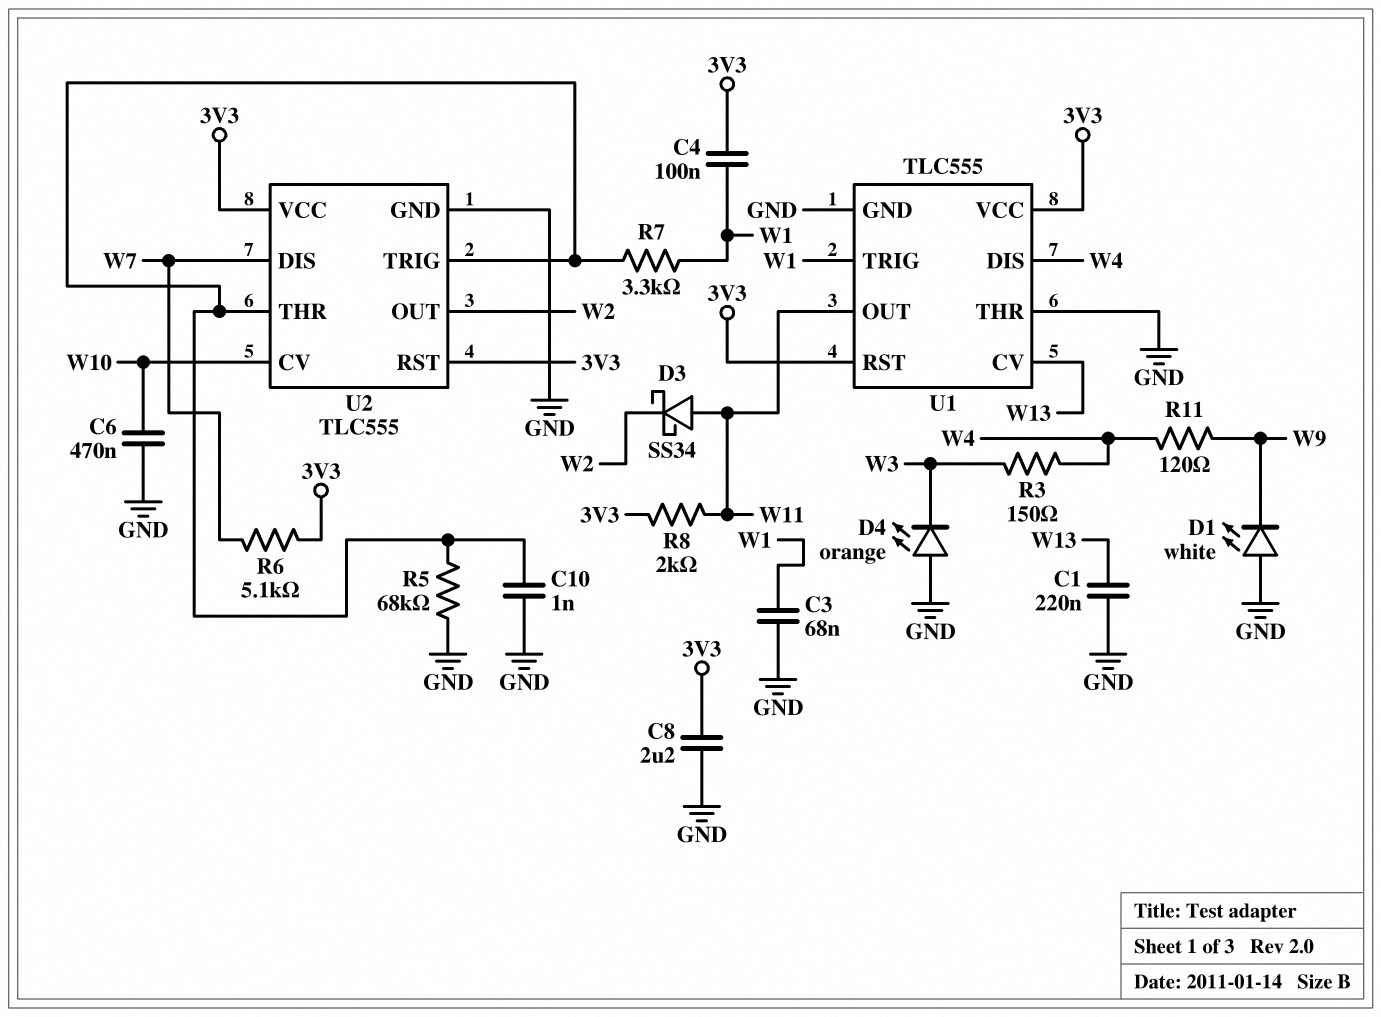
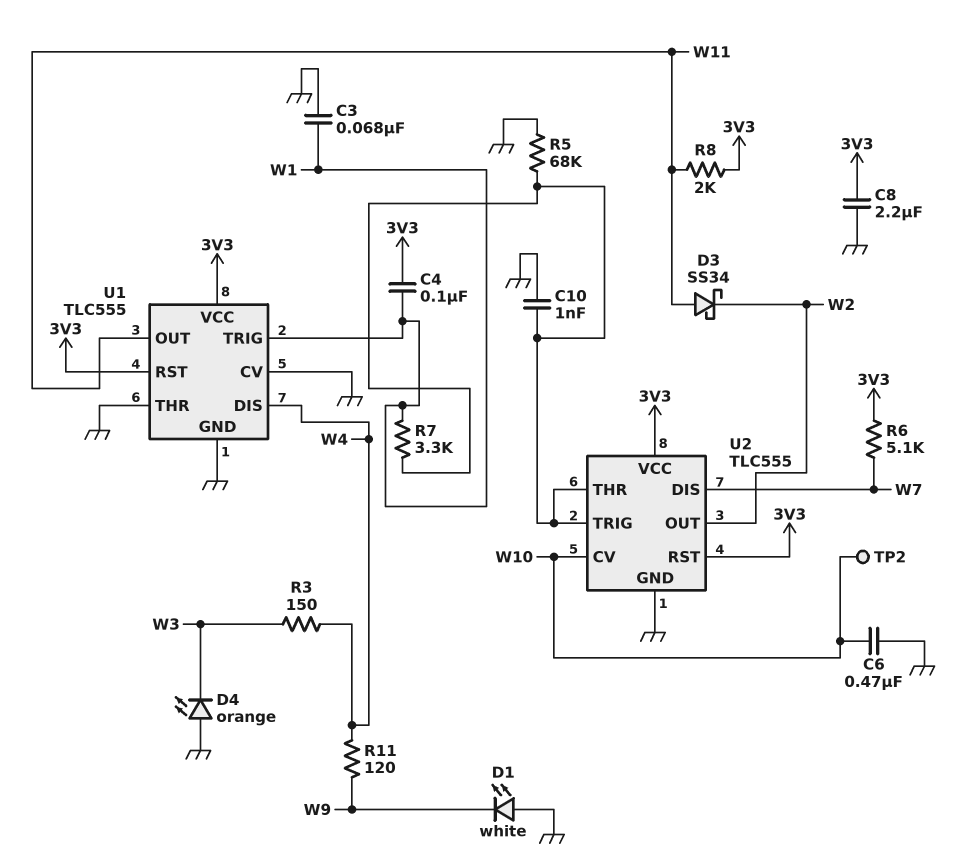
C1: 220nF (GND, W13) -> none
TP2: none -> test point (W10)
U1 pin CV: W13 -> GND

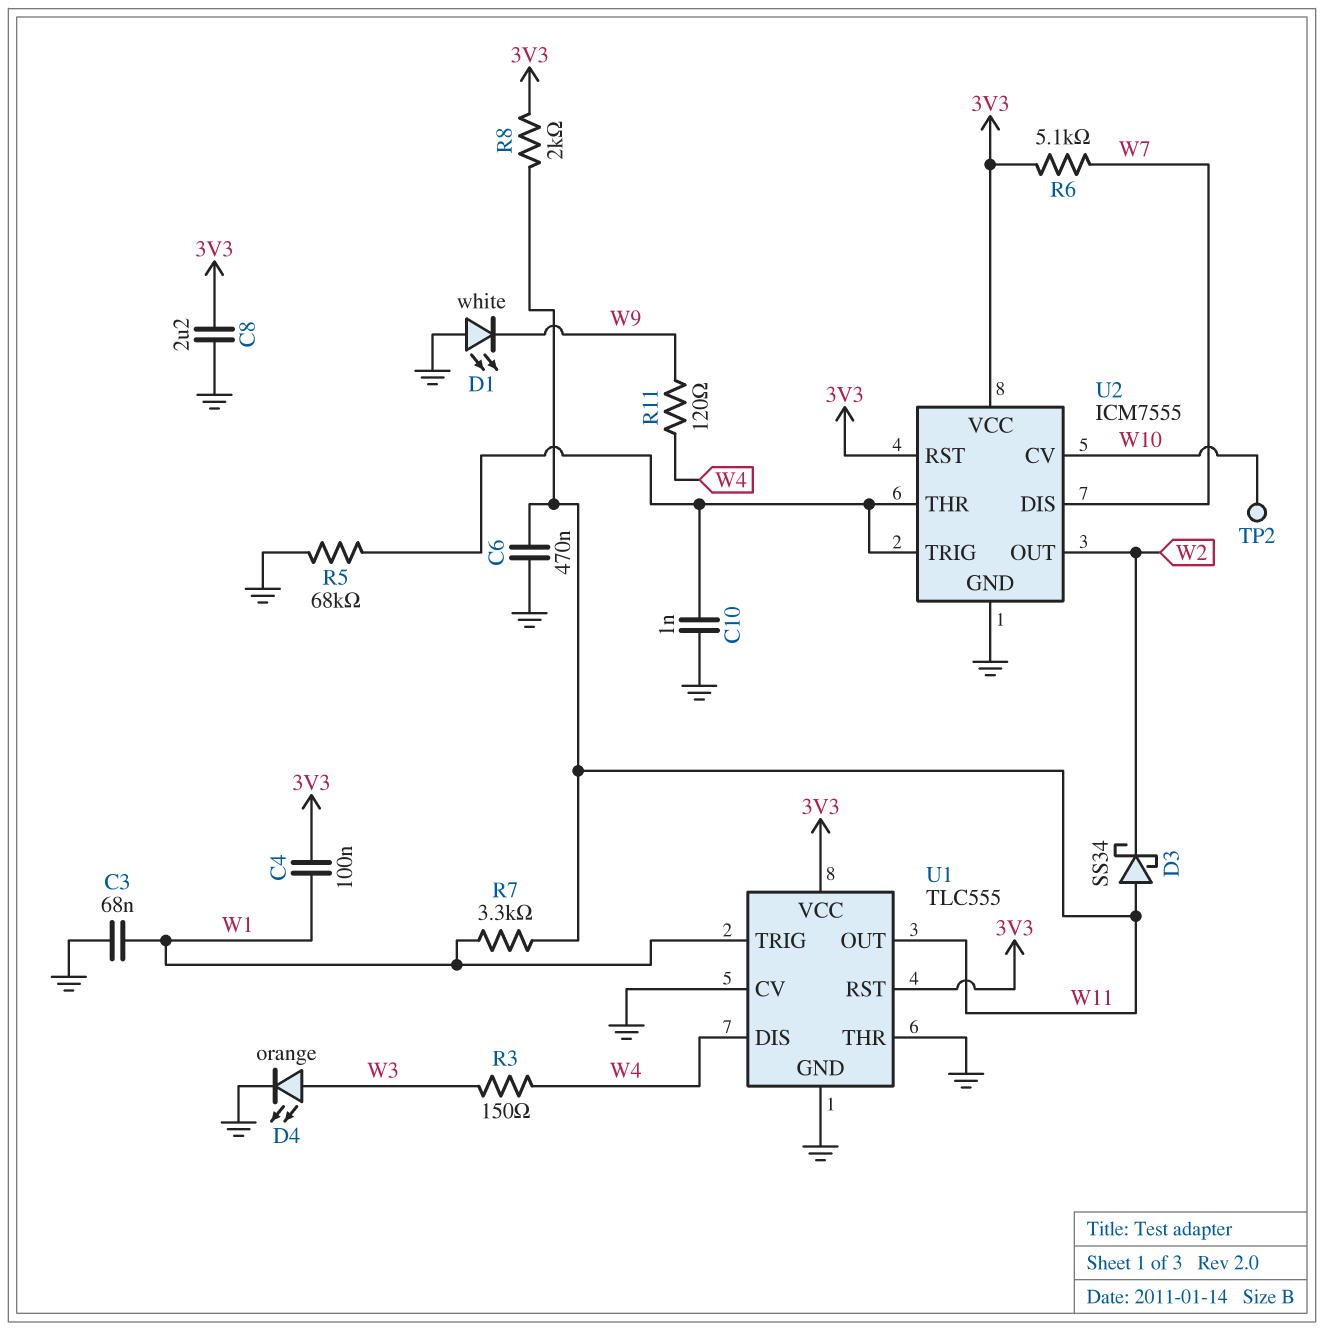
C6: 470nF (GND, W10) -> 470nF (GND, W11)
D4: LED orange (A GND, K W3) -> LED orange (A W3, K GND)
R7: 3.3k (U2/THR, W1) -> 3.3k (W1, W11)
U2: TLC555 -> ICM7555

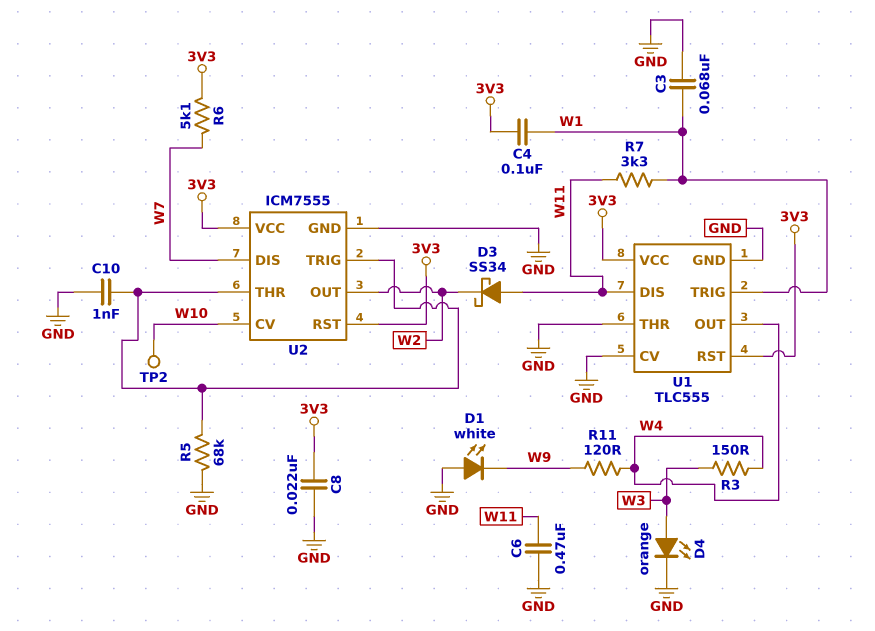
C8: 2.2uF (3V3, GND) -> 22nF (3V3, GND)
R8: 2k (3V3, W11) -> none
U1 pin DIS: W4 -> W11
U1 pin OUT: W11 -> W4

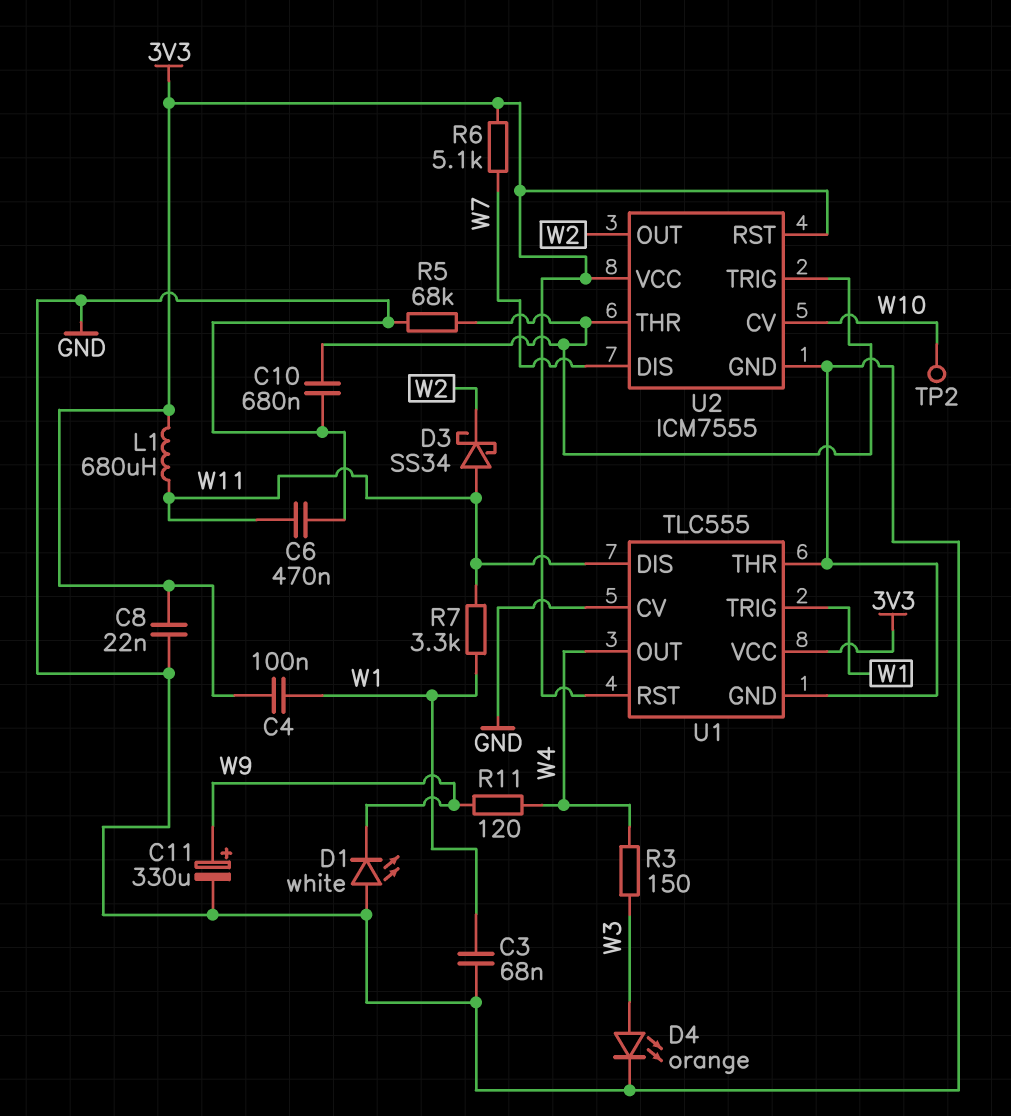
C10: 1nF (GND, U2/THR) -> 680nF (GND, U2/THR)
C11: none -> 330uF (plus W9, minus GND)
L1: none -> 680uH (3V3, W11)

